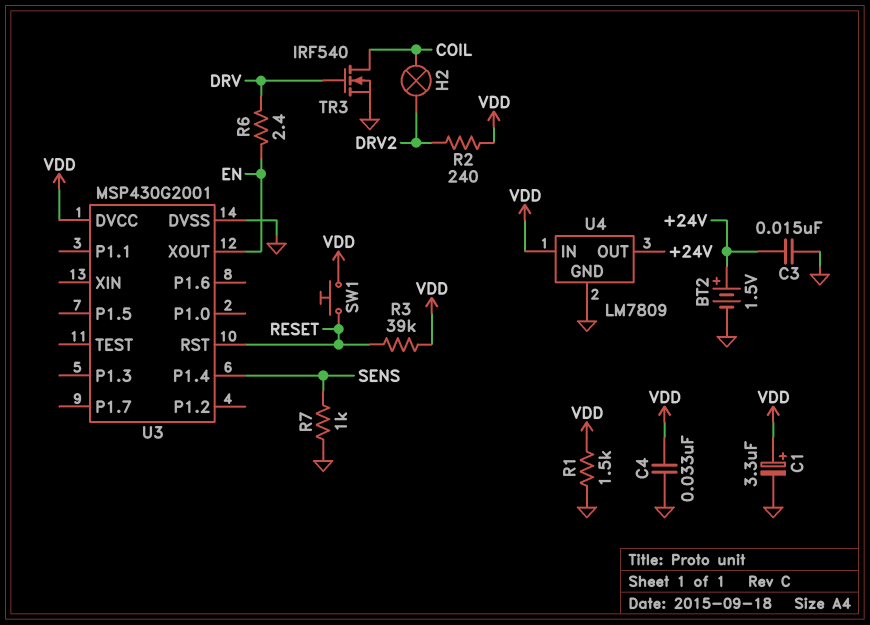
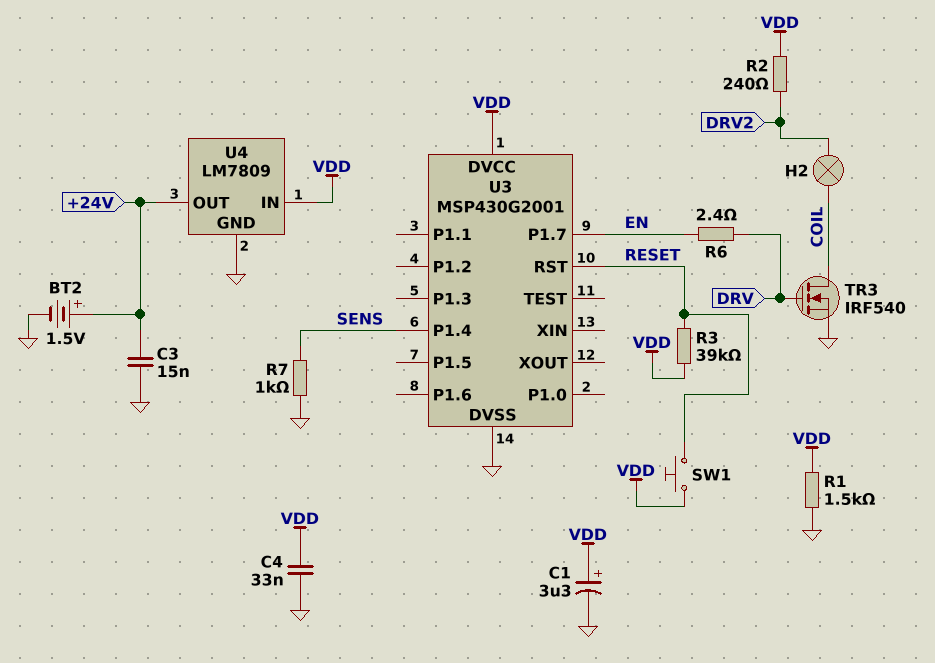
U3 pin P1.7: none -> EN
U3 pin XOUT: EN -> none

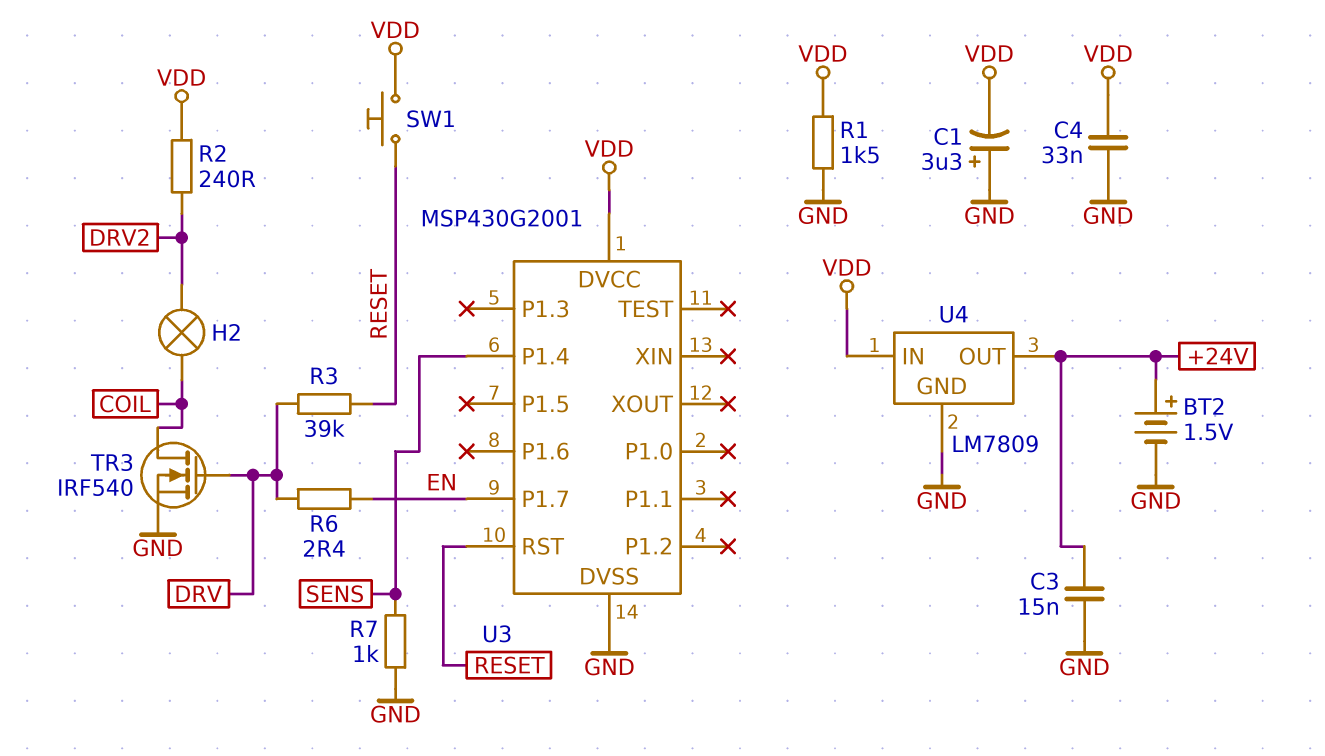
C1: 3.3uF (plus VDD, minus GND) -> 3.3uF (plus GND, minus VDD)
R3: 39k (RESET, VDD) -> 39k (DRV, RESET)

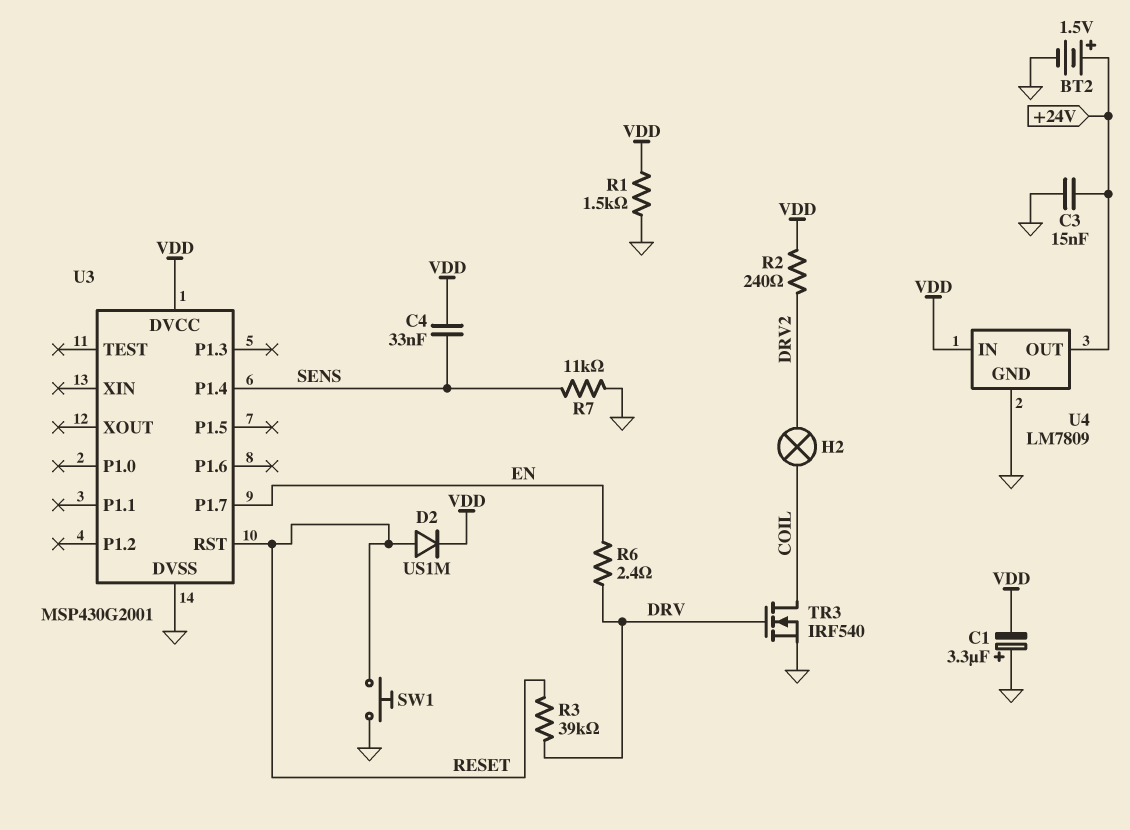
C4: 33nF (GND, VDD) -> 33nF (SENS, VDD)
D2: none -> diode US1M (A RESET, K VDD)
R7: 1k (GND, SENS) -> 11k (GND, SENS)
SW1: button (RESET, VDD) -> button (GND, RESET)

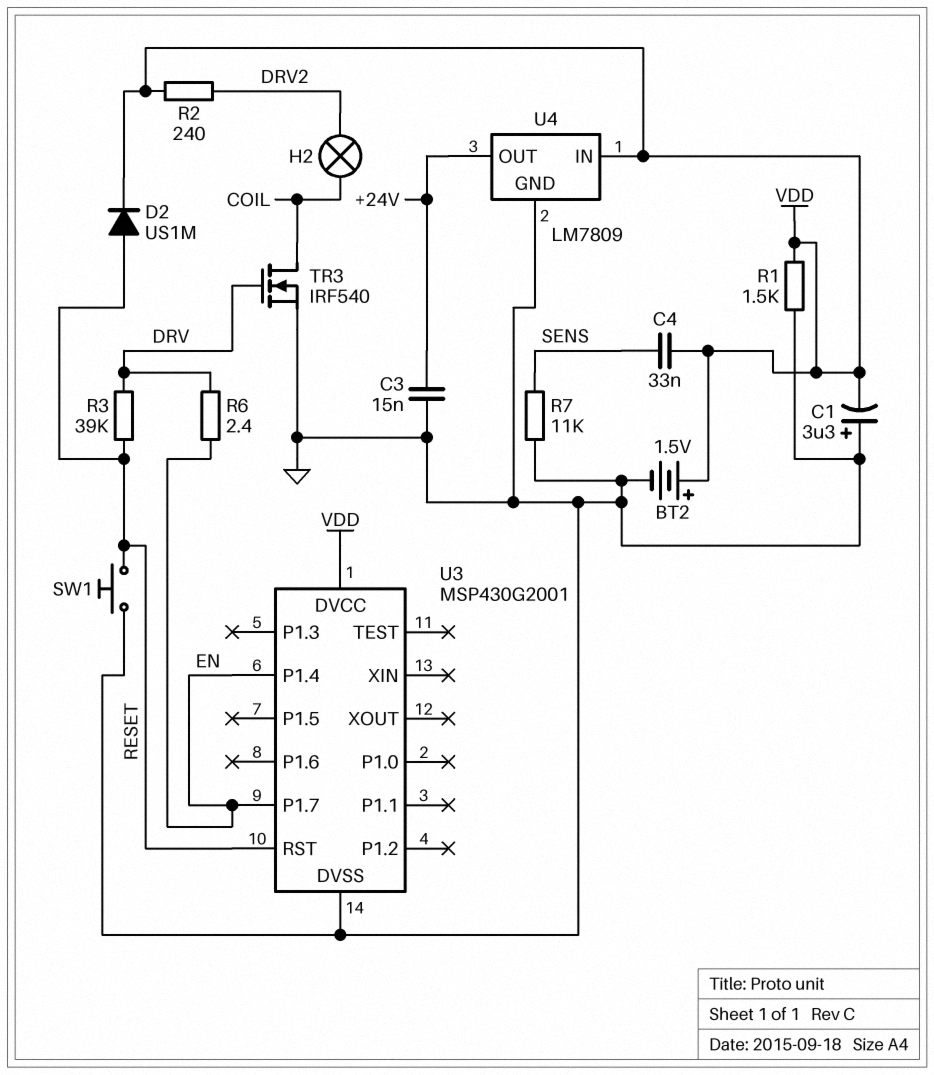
BT2: 1.5V (plus +24V, minus GND) -> 1.5V (plus VDD, minus GND)
U3 pin P1.4: SENS -> EN

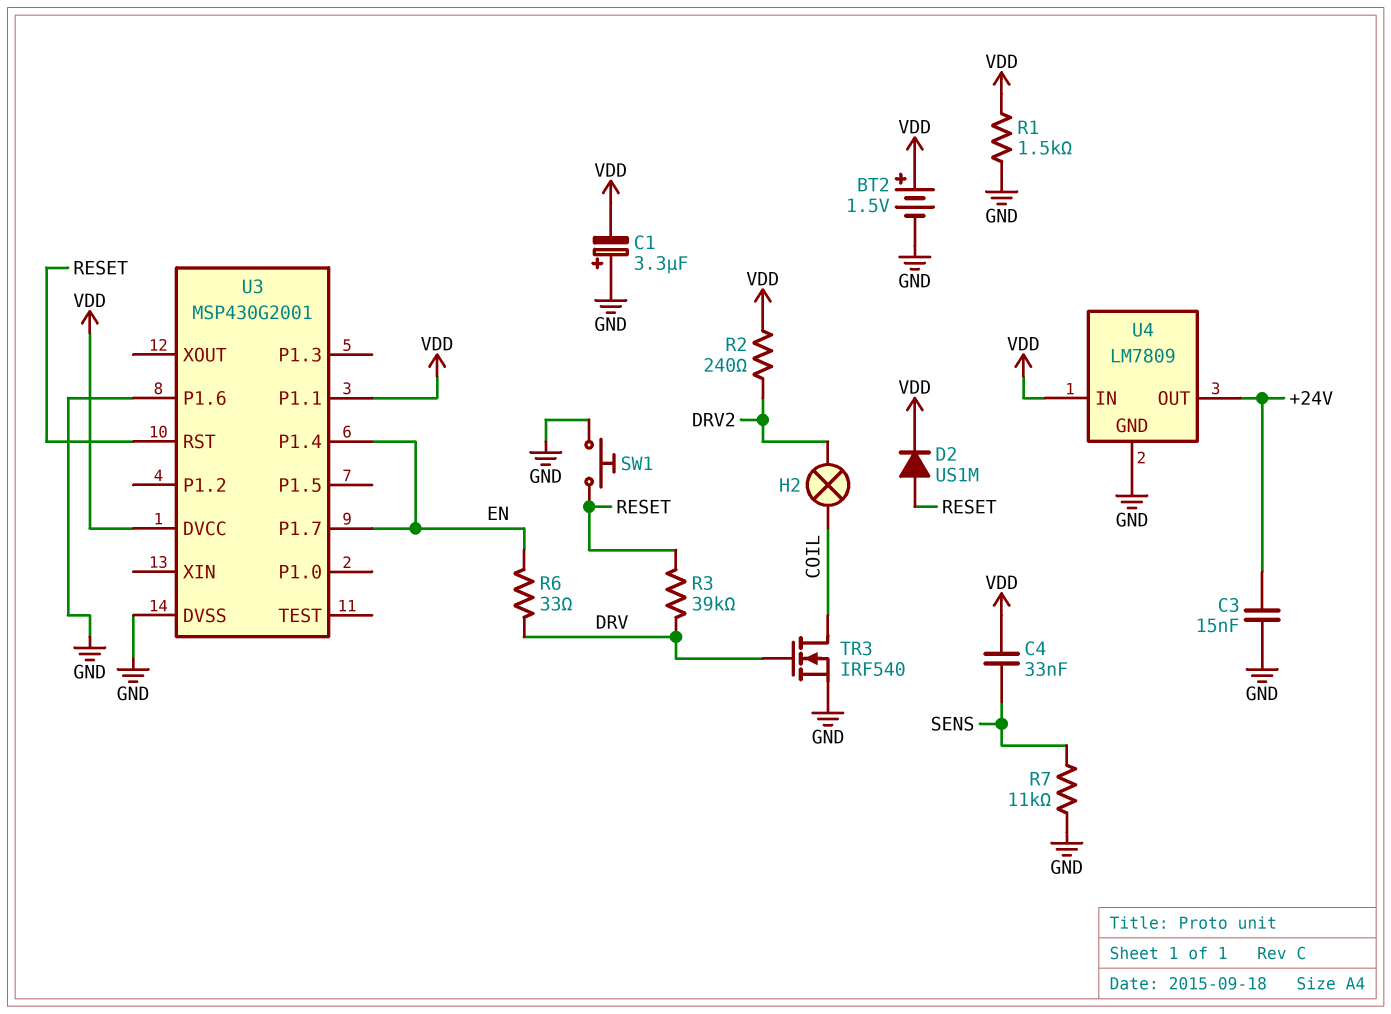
R6: 2.4 (DRV, EN) -> 33 (DRV, EN)
U3 pin P1.1: none -> VDD
U3 pin P1.6: none -> GND

